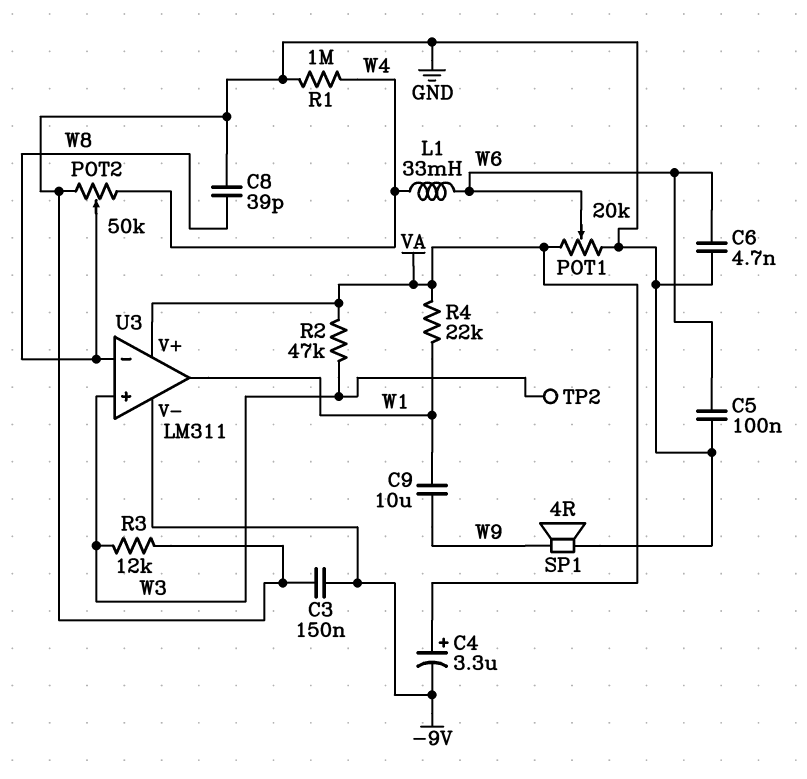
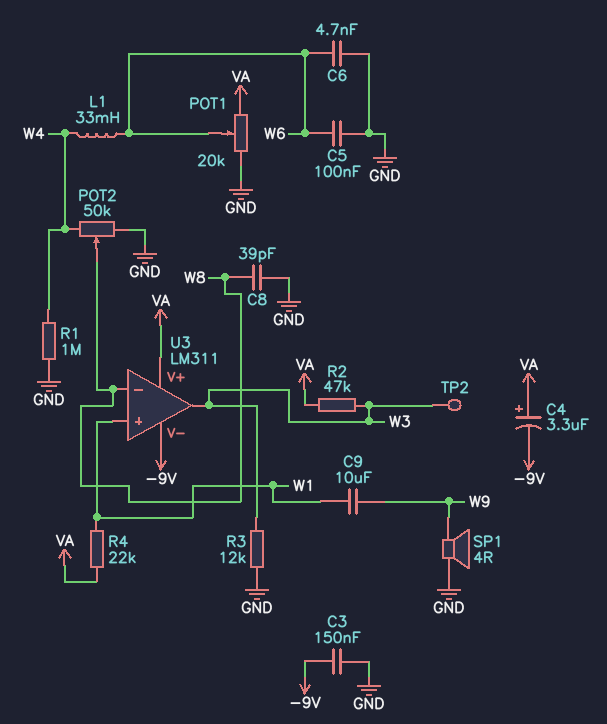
U3 pin in+: W3 -> W1
U3 pin out: W1 -> W3

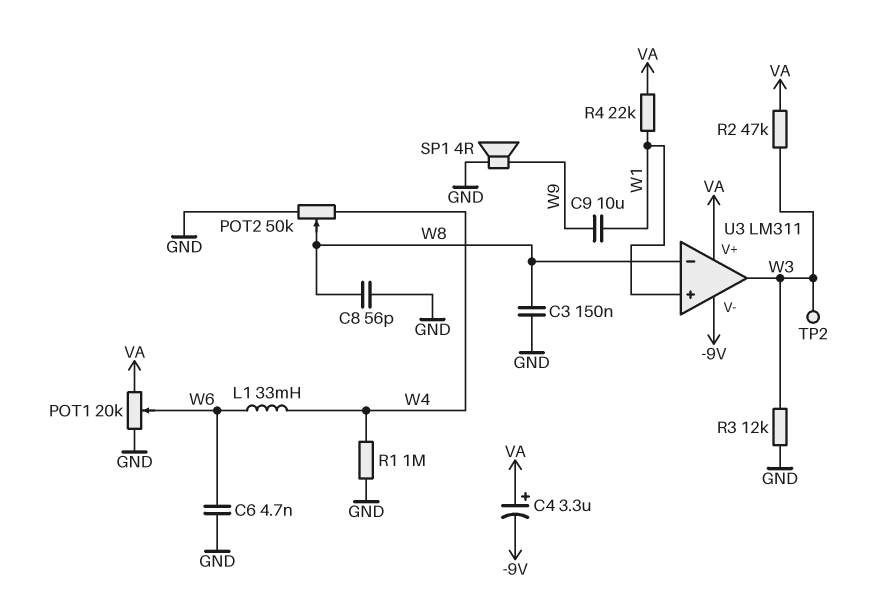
C3: 150nF (-9V, GND) -> 150nF (GND, W8)
C5: 100nF (GND, W6) -> none
C8: 39pF (GND, W8) -> 56pF (GND, W8)

